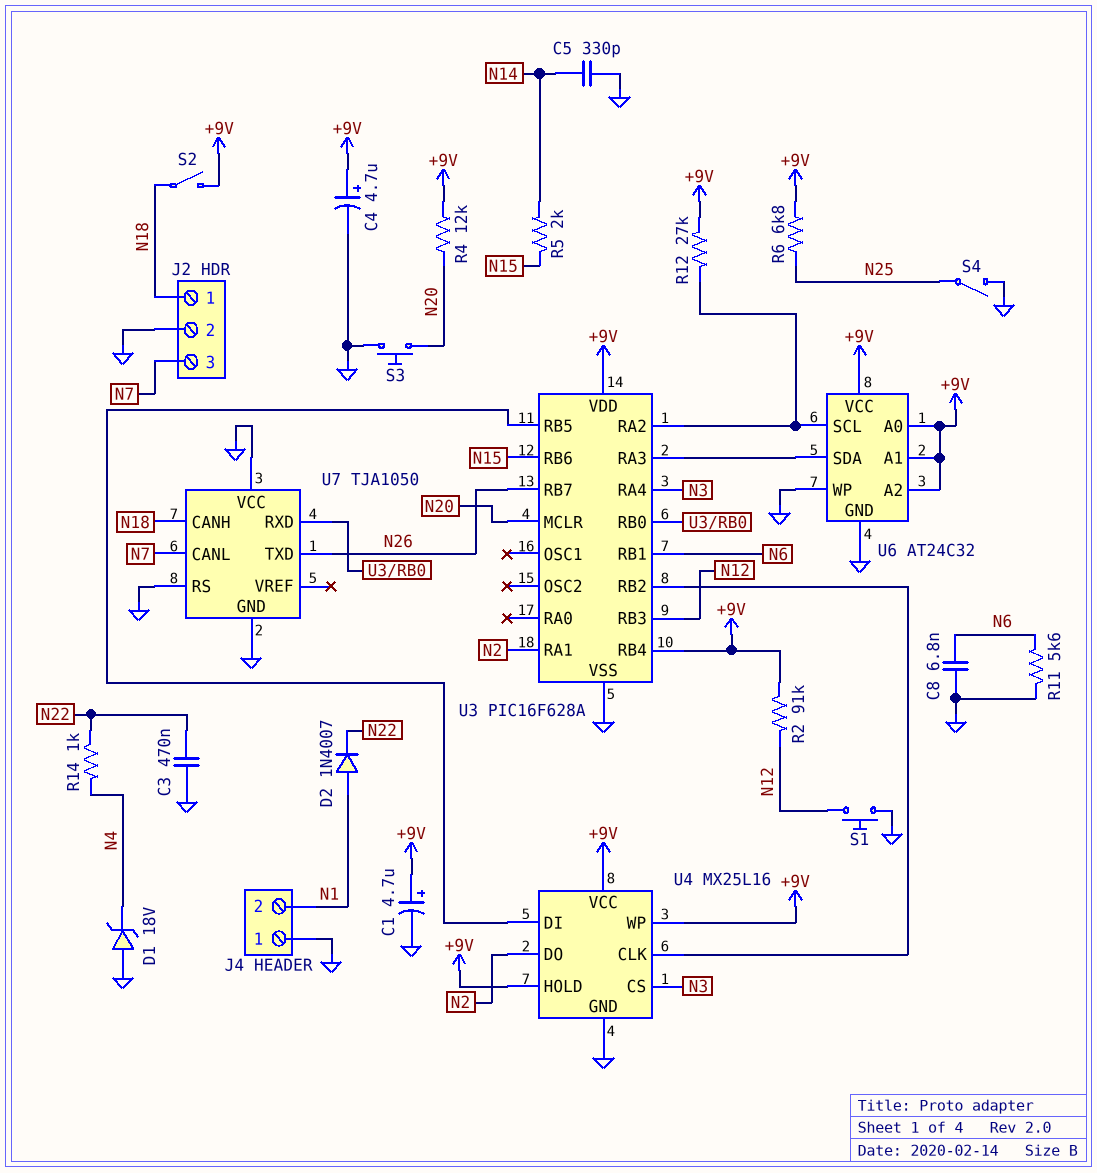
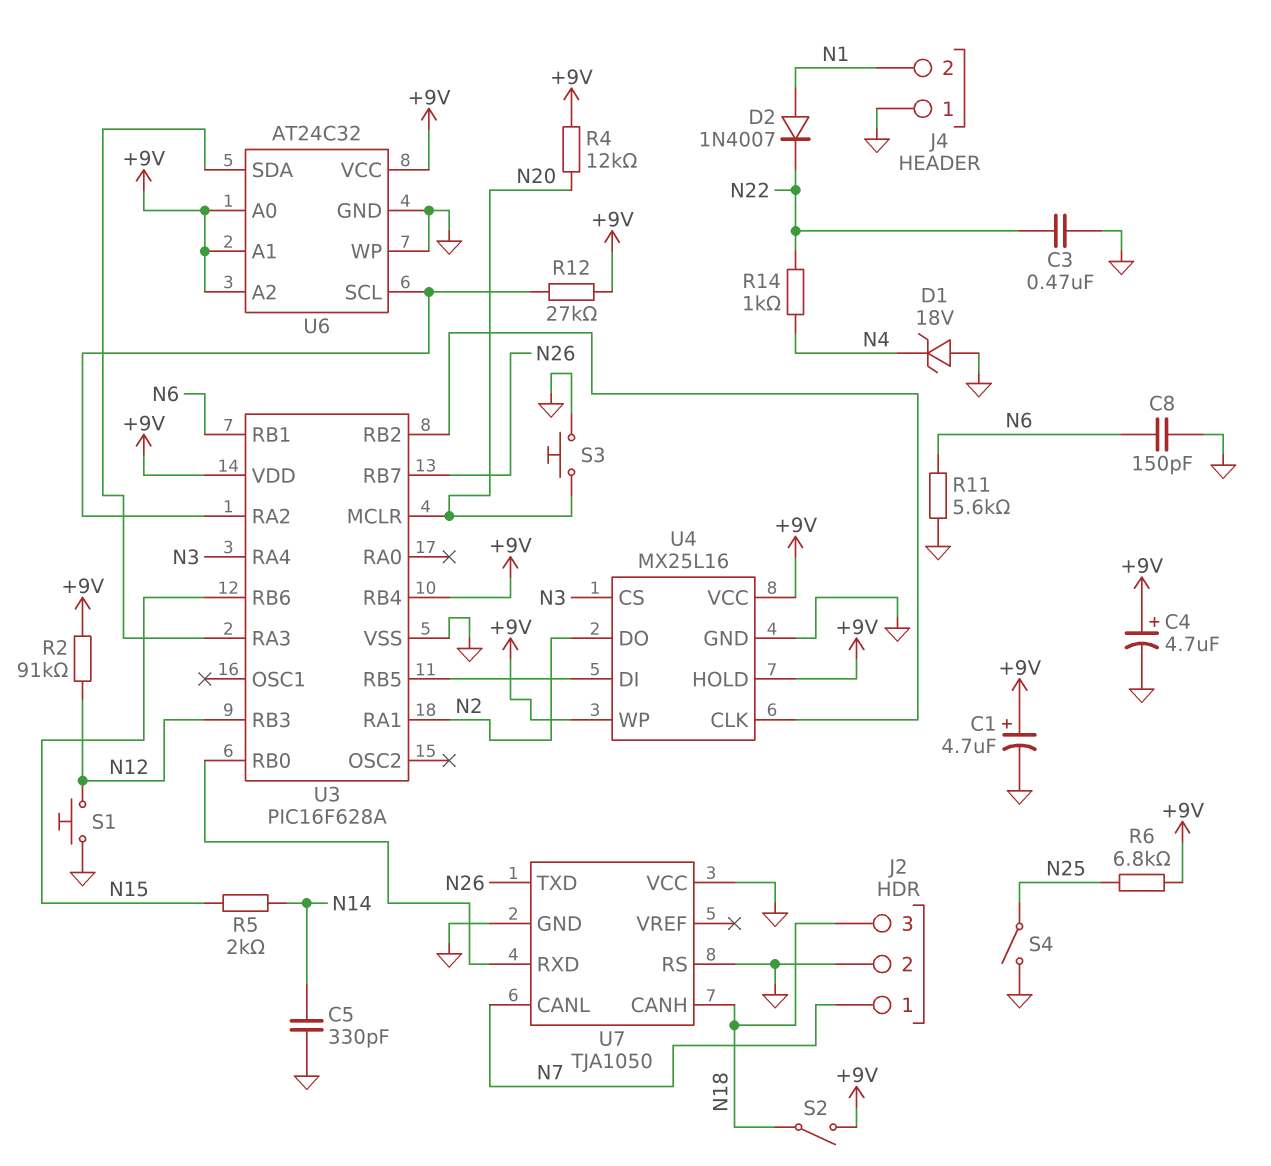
C8: 6.8nF (GND, N6) -> 150pF (GND, N6)
J2 pin 1: N18 -> N7
J2 pin 3: N7 -> N18

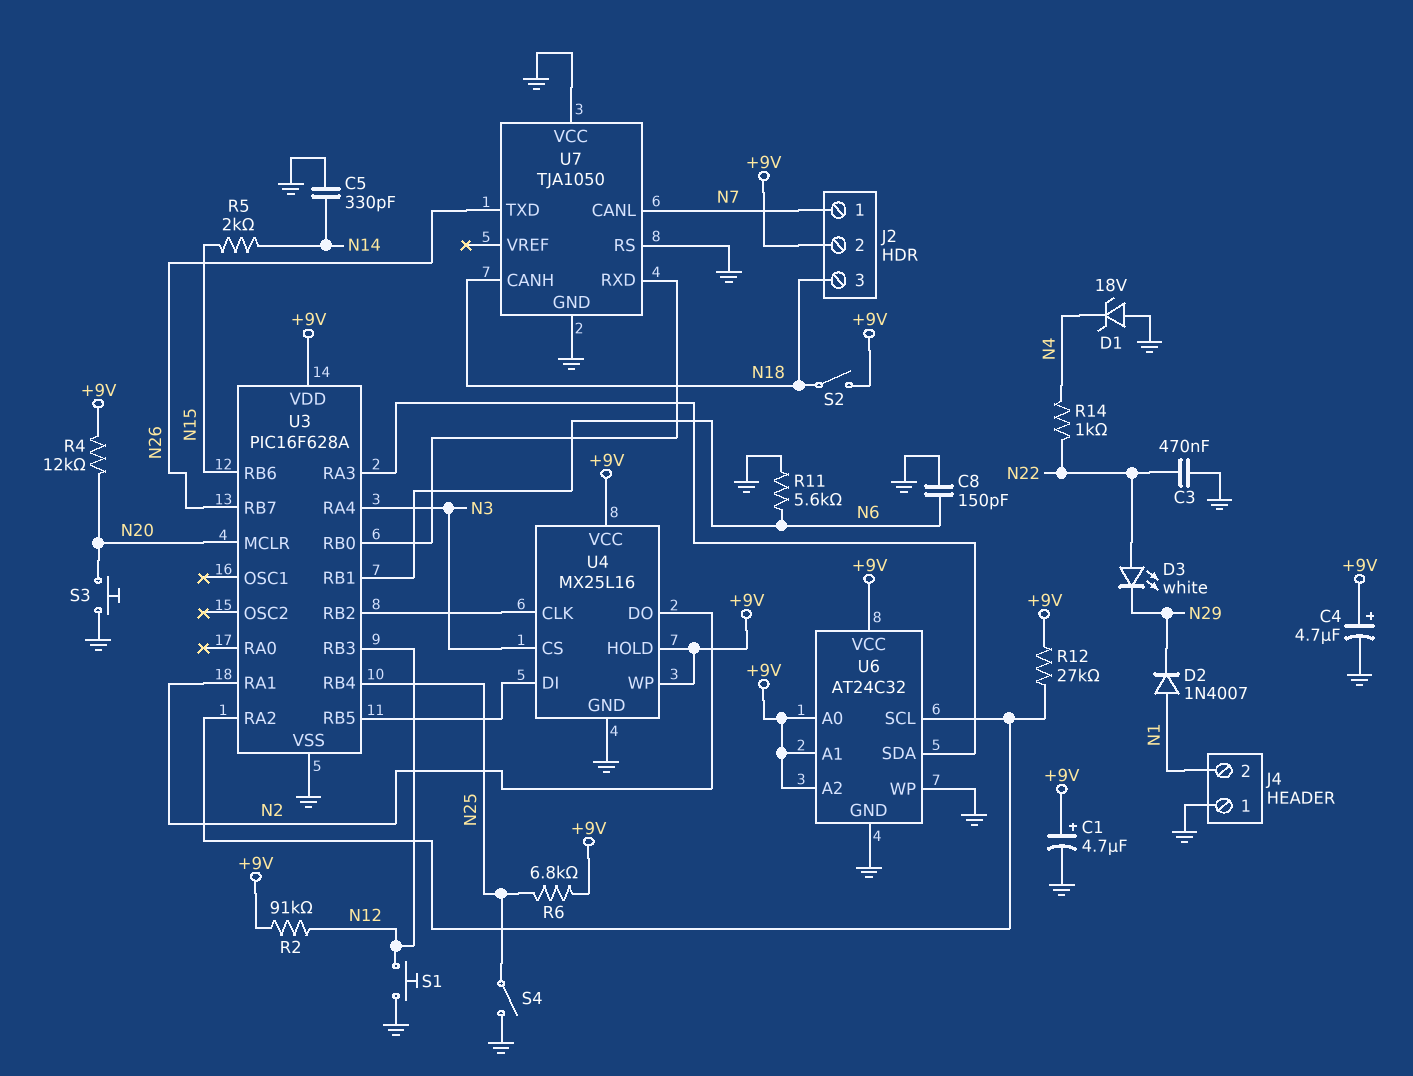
D2: diode 1N4007 (A N1, K N22) -> diode 1N4007 (A N1, K N29)
D3: none -> LED white (A N22, K N29)
J2 pin 2: GND -> +9V
U3 pin RB4: +9V -> N25

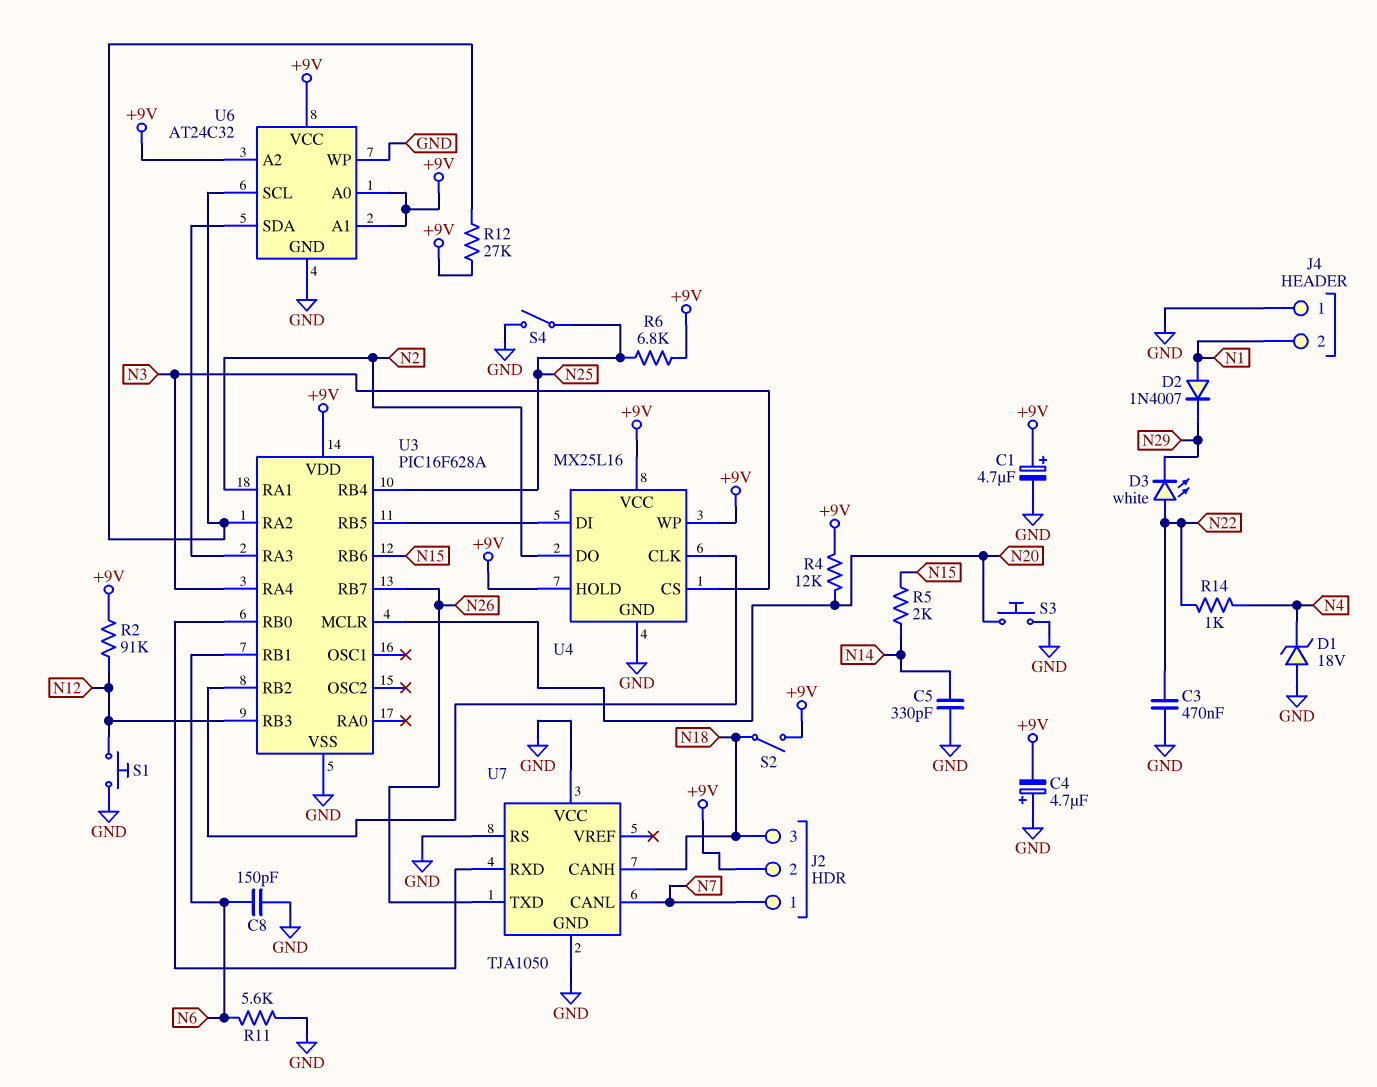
C4: 4.7uF (plus +9V, minus GND) -> 4.7uF (plus GND, minus +9V)

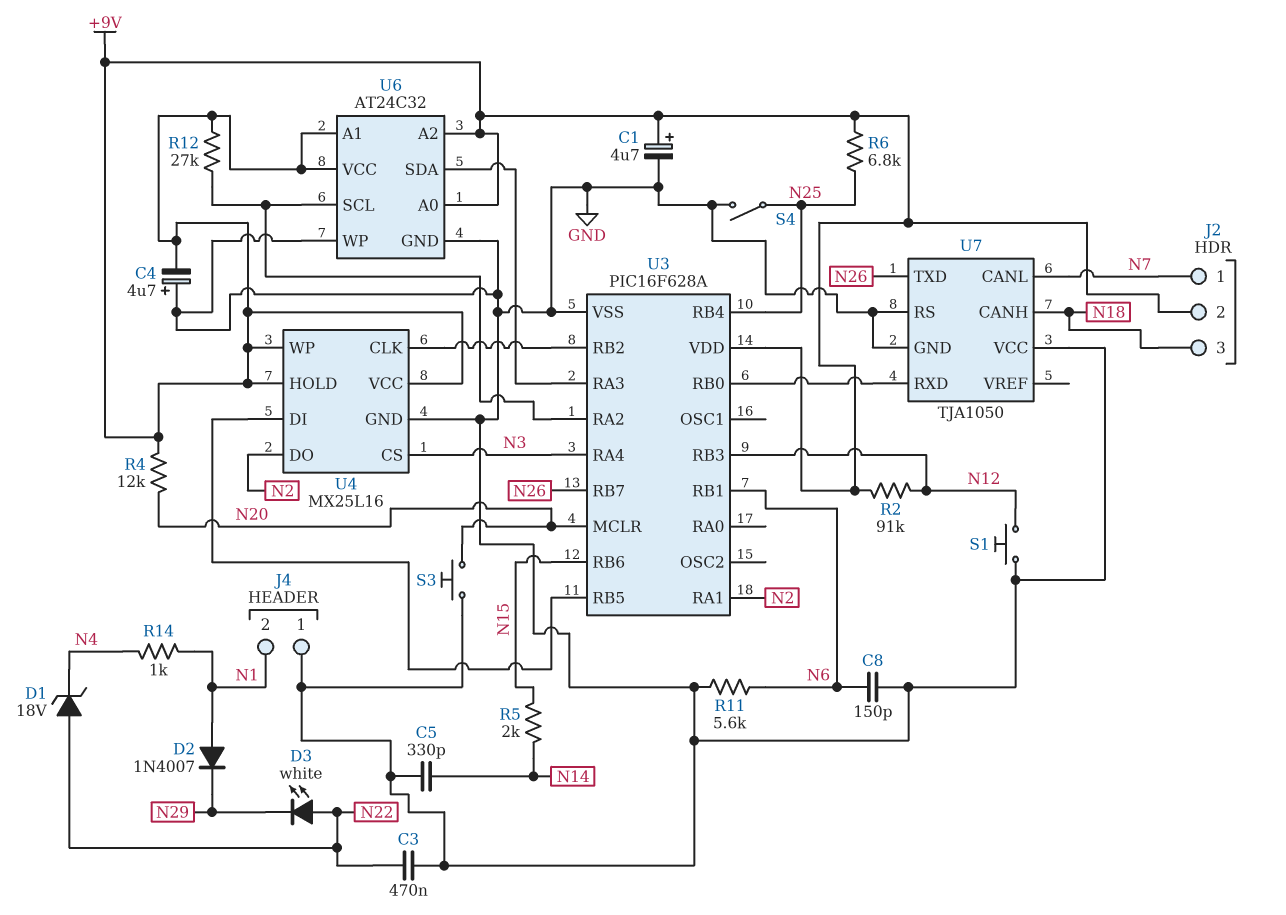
D1: zener 18V (A GND, K N4) -> zener 18V (A N22, K N4)
R14: 1k (N4, N22) -> 1k (N1, N4)
S2: switch (+9V, N18) -> none

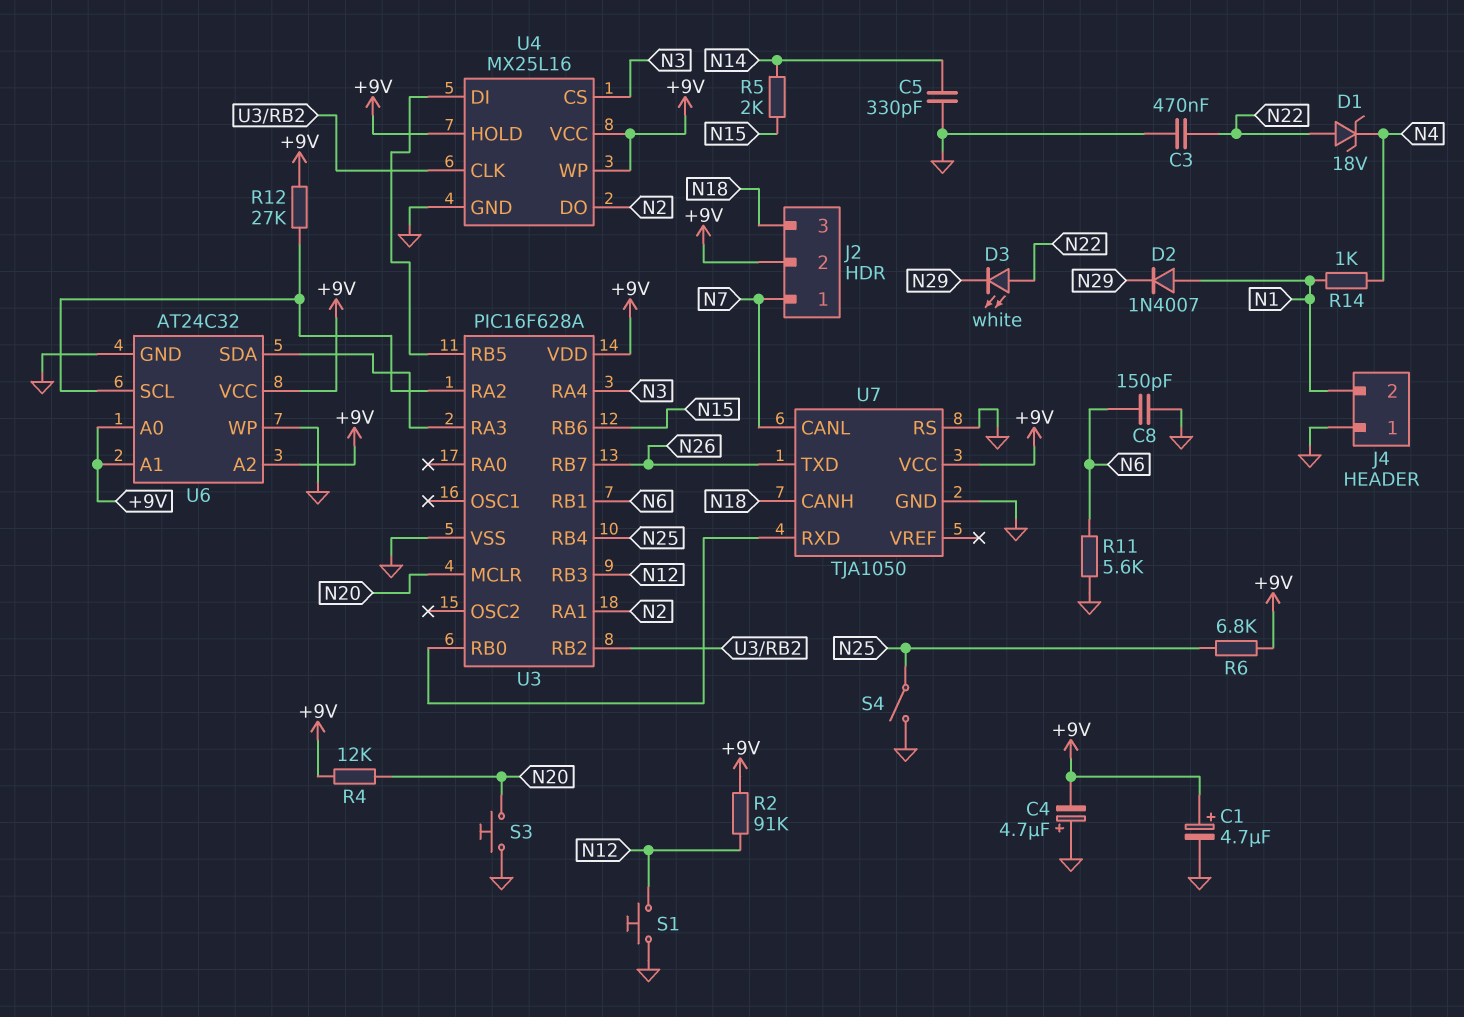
U7 pin VCC: GND -> +9V

